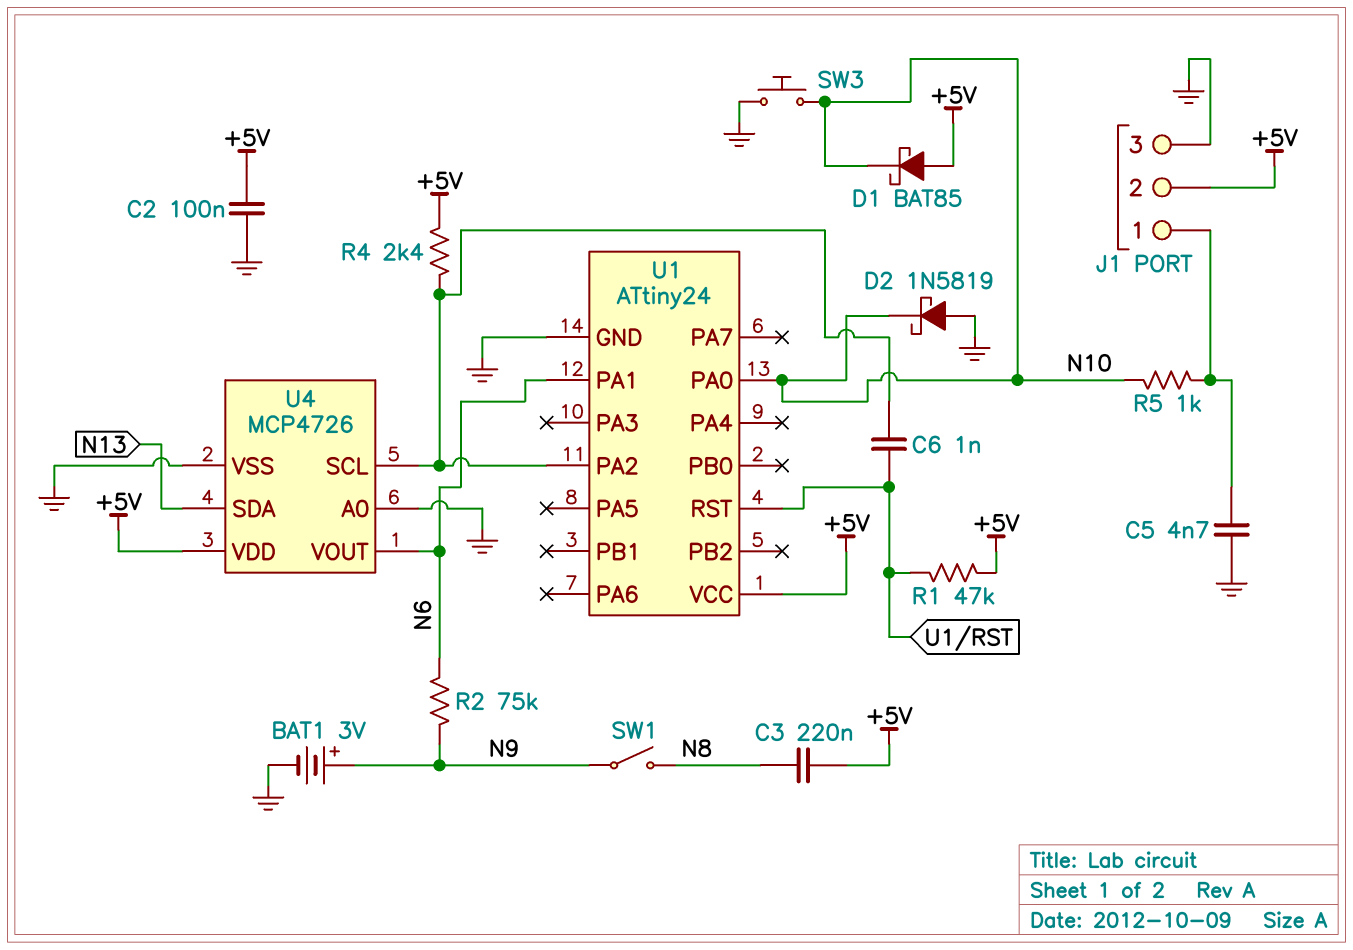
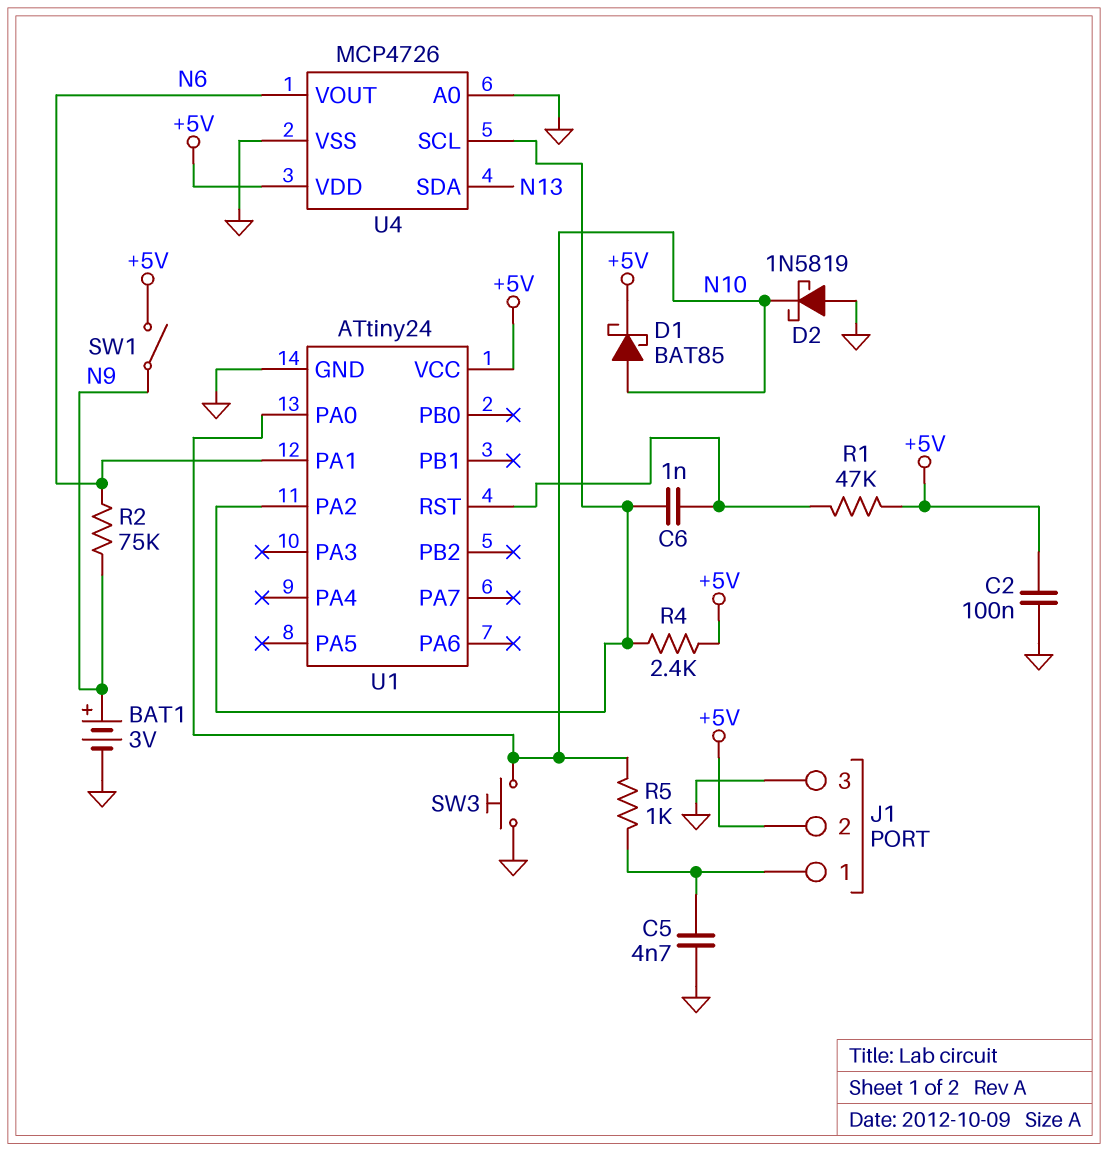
C3: 220nF (+5V, N8) -> none
D1: schottky BAT85 (A +5V, K N10) -> schottky BAT85 (A N10, K +5V)
SW1: switch (N8, N9) -> switch (+5V, N9)

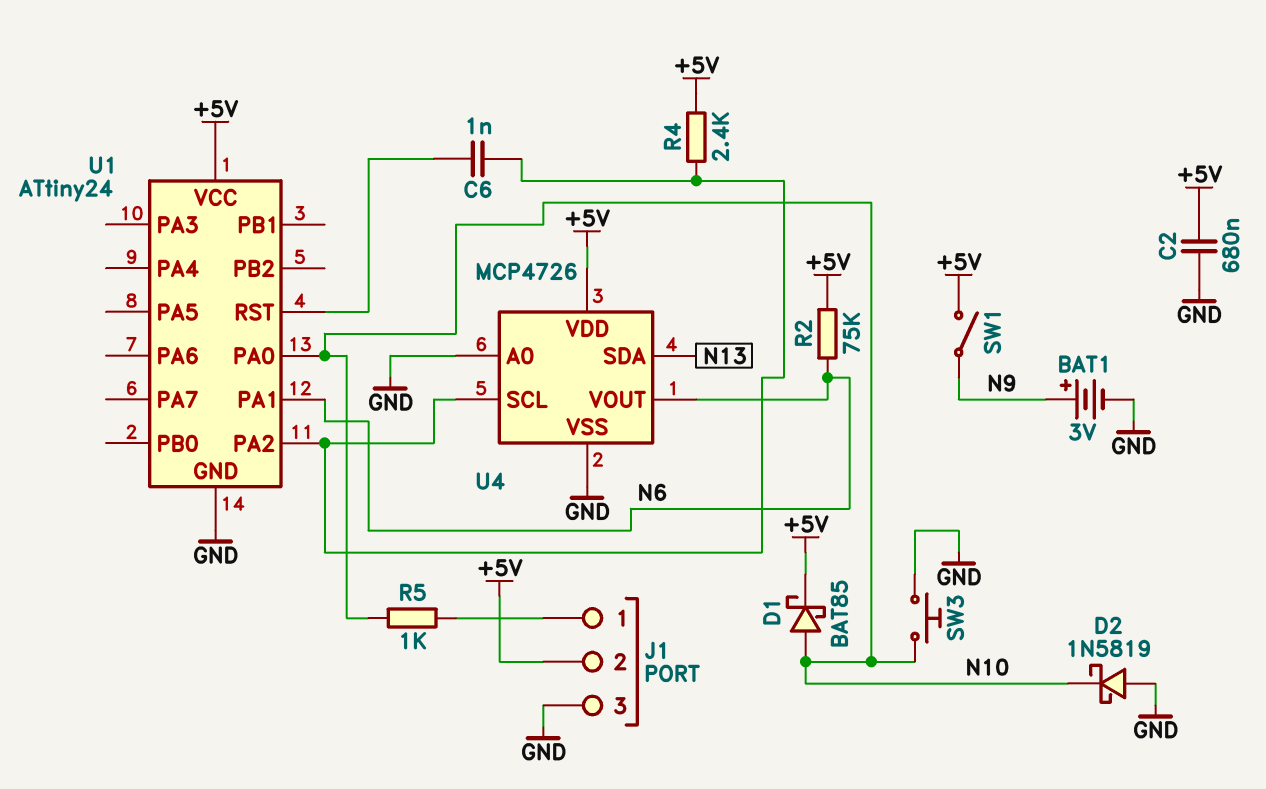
C2: 100nF (+5V, GND) -> 680nF (+5V, GND)
C5: 4.7nF (GND, J1/1) -> none
R1: 47k (+5V, U1/RST) -> none
R2: 75k (N6, N9) -> 75k (+5V, N6)

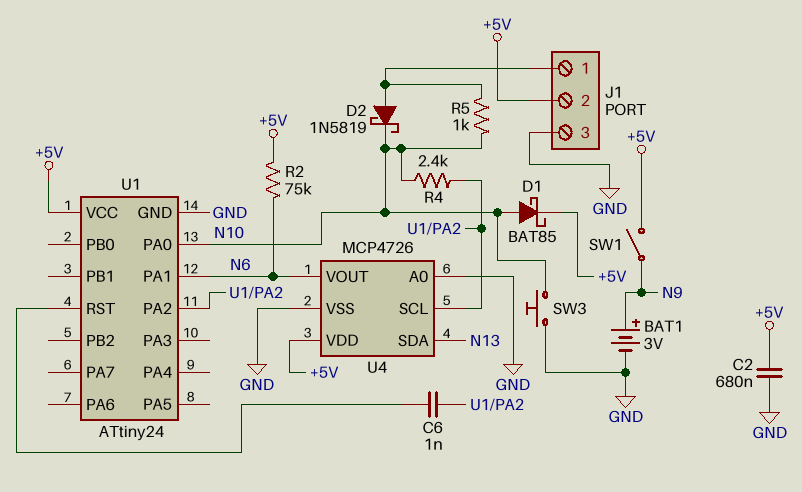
D2: schottky 1N5819 (A GND, K N10) -> schottky 1N5819 (A J1/1, K N10)
R4: 2.4k (+5V, U1/PA2) -> 2.4k (N10, U1/PA2)

